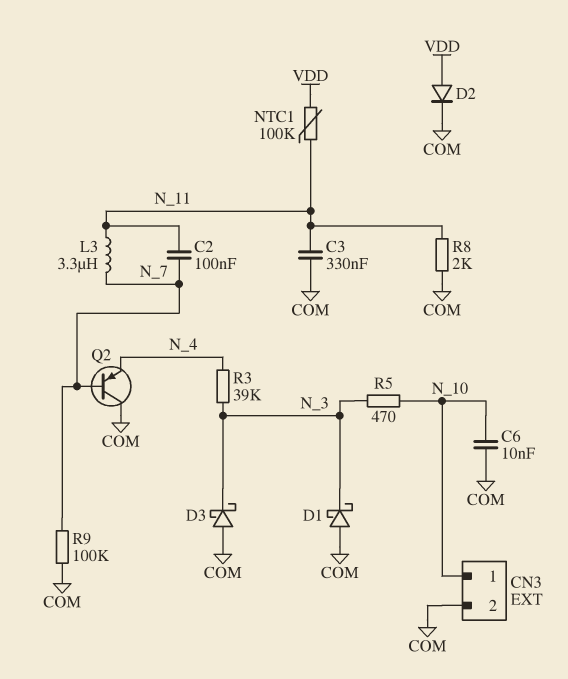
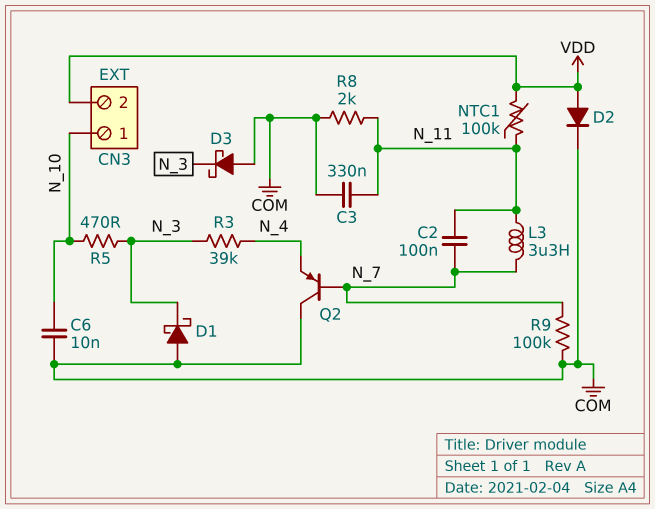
CN3 pin 2: COM -> VDD

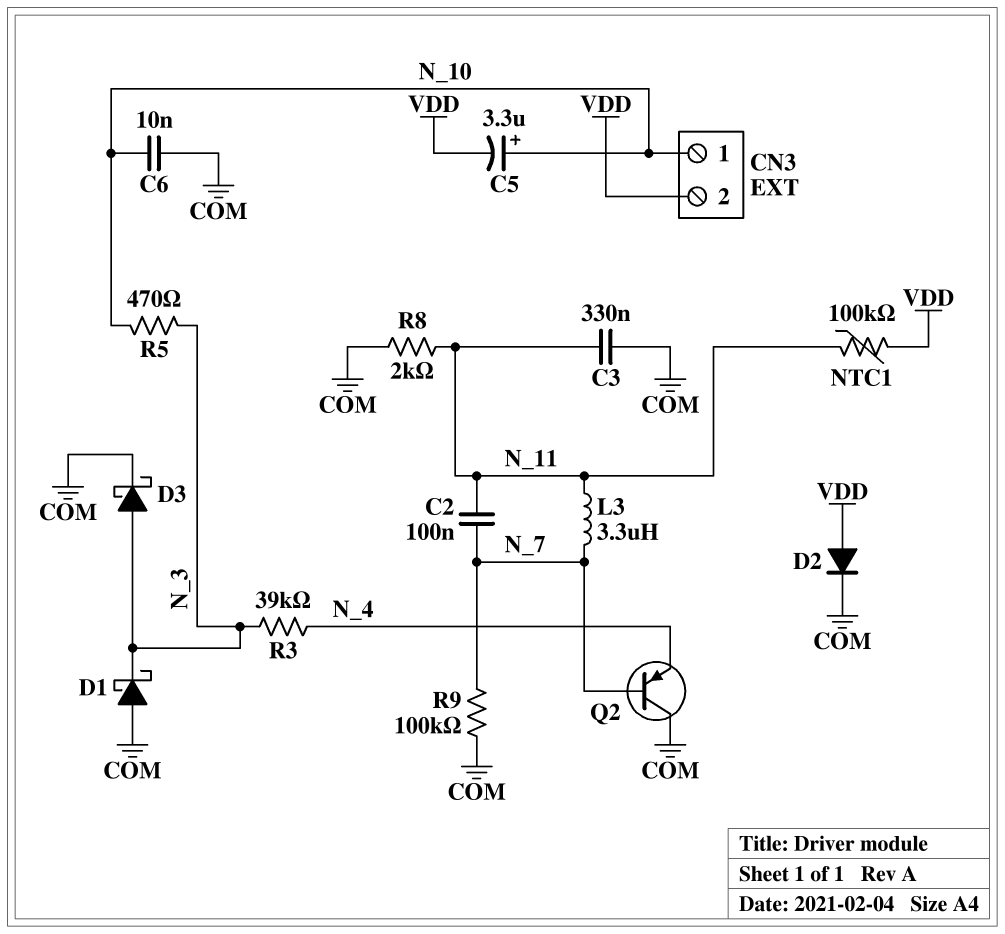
C5: none -> 3.3uF (plus N_10, minus VDD)
D3: schottky (A COM, K N_3) -> schottky (A N_3, K COM)

